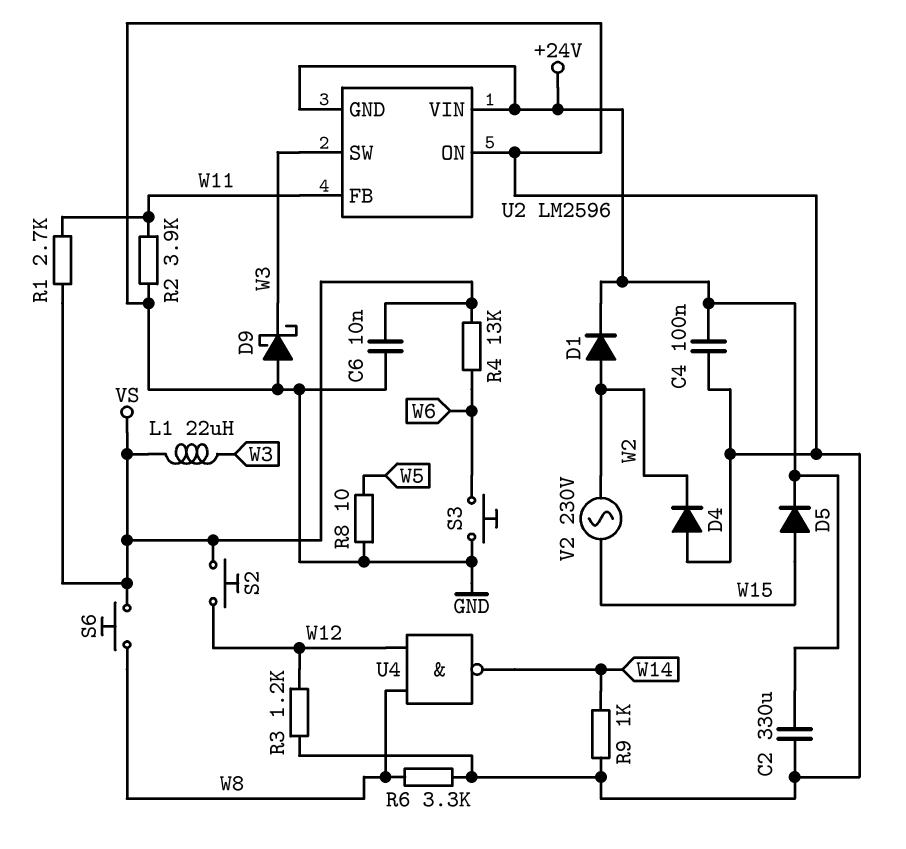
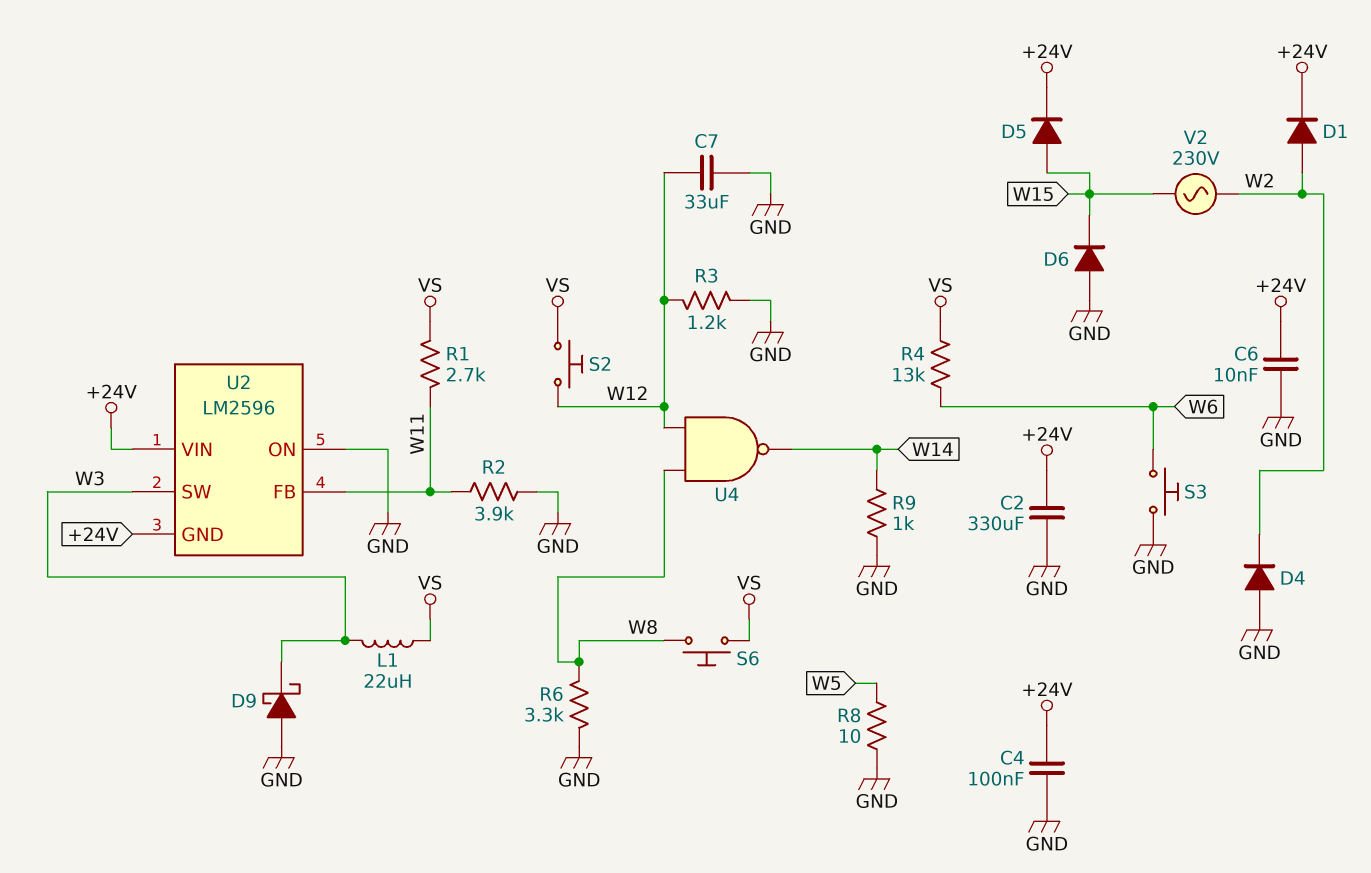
C6: 10nF (GND, VS) -> 10nF (+24V, GND)
C7: none -> 33uF (GND, W12)
D6: none -> diode (A GND, K W15)

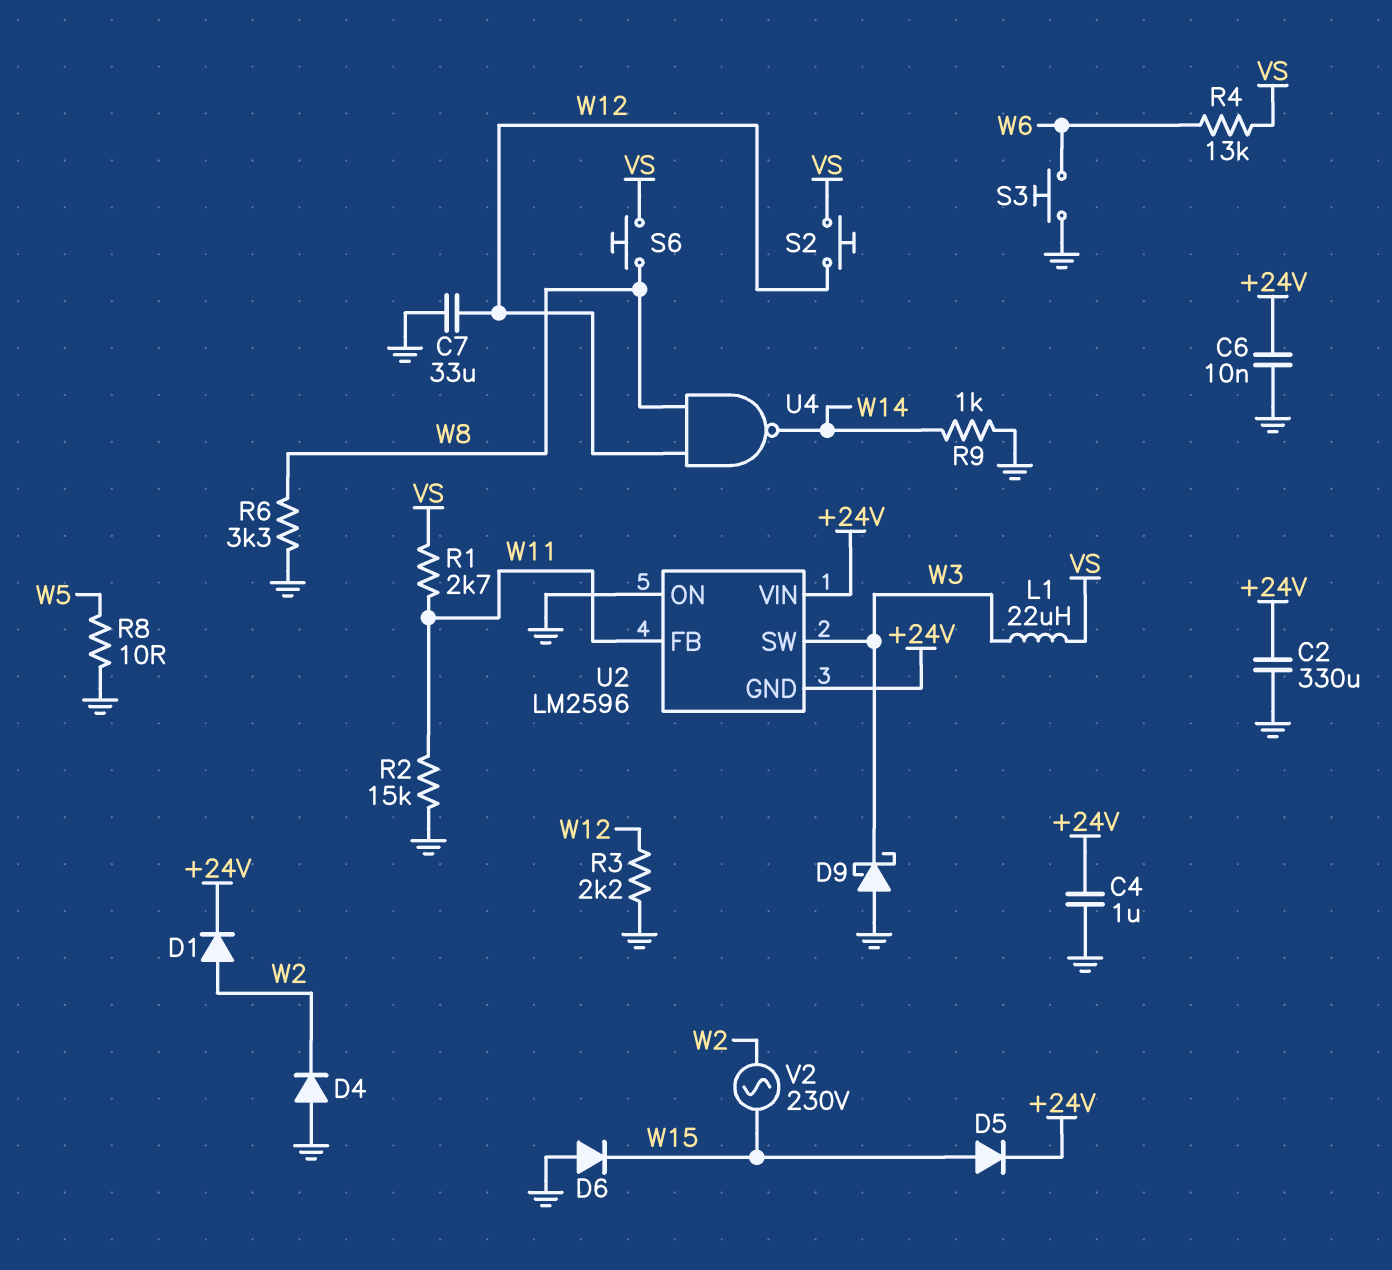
C4: 100nF (+24V, GND) -> 1uF (+24V, GND)
R2: 3.9k (GND, W11) -> 15k (GND, W11)
R3: 1.2k (GND, W12) -> 2.2k (GND, W12)

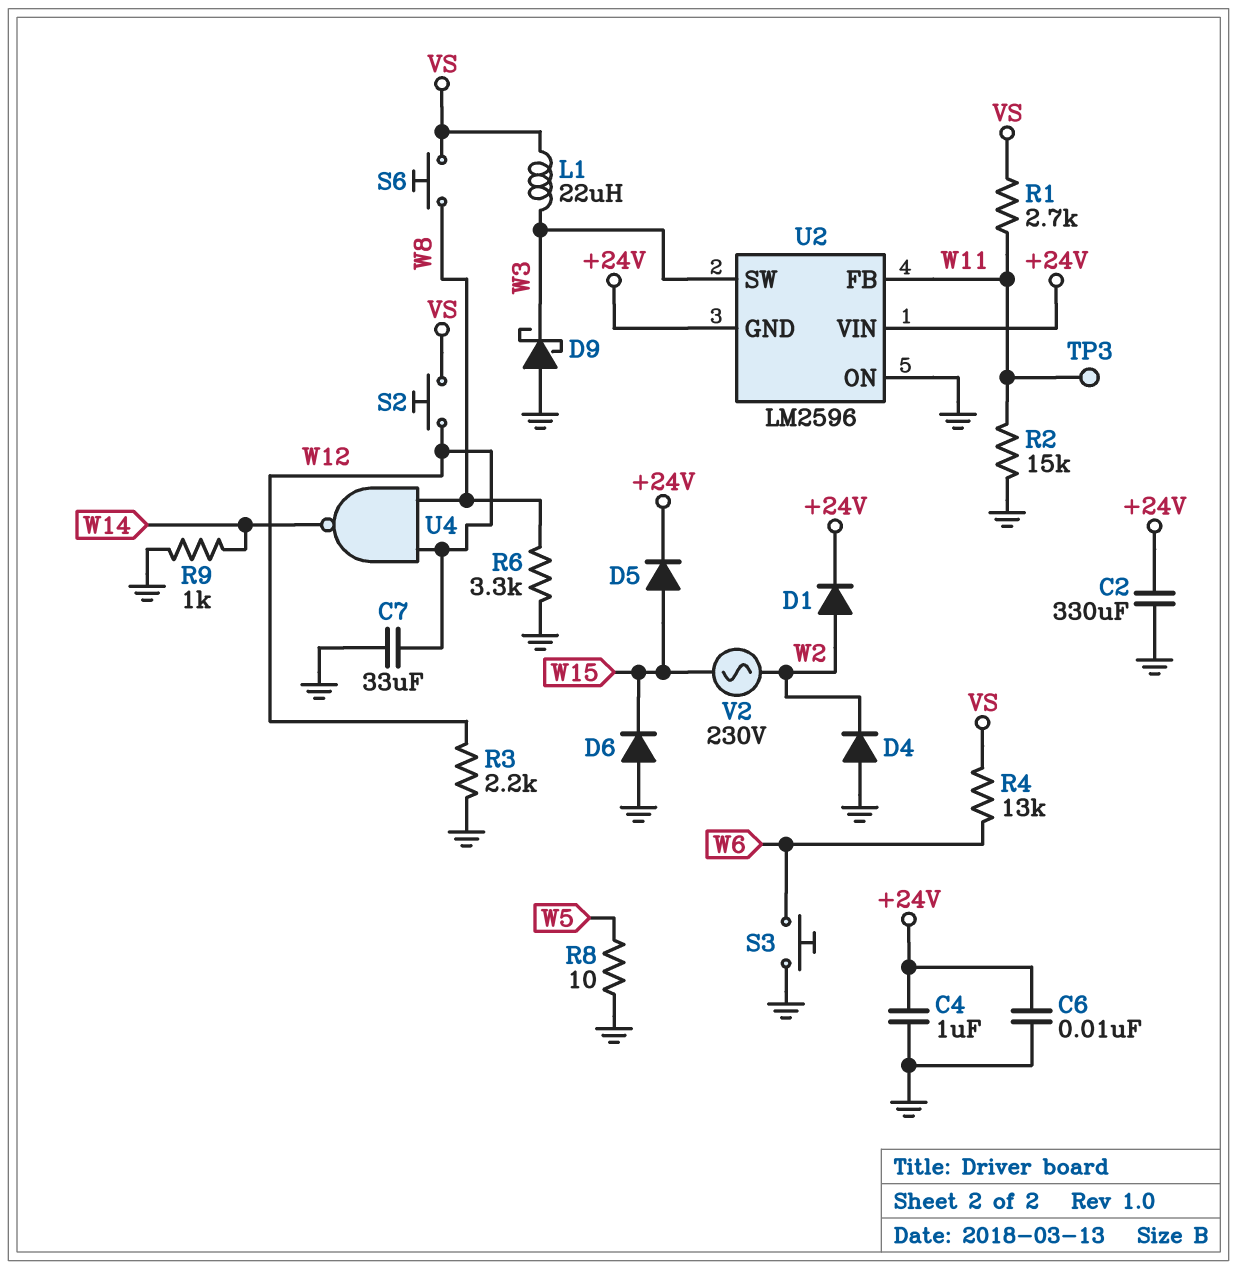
TP3: none -> test point (W11)

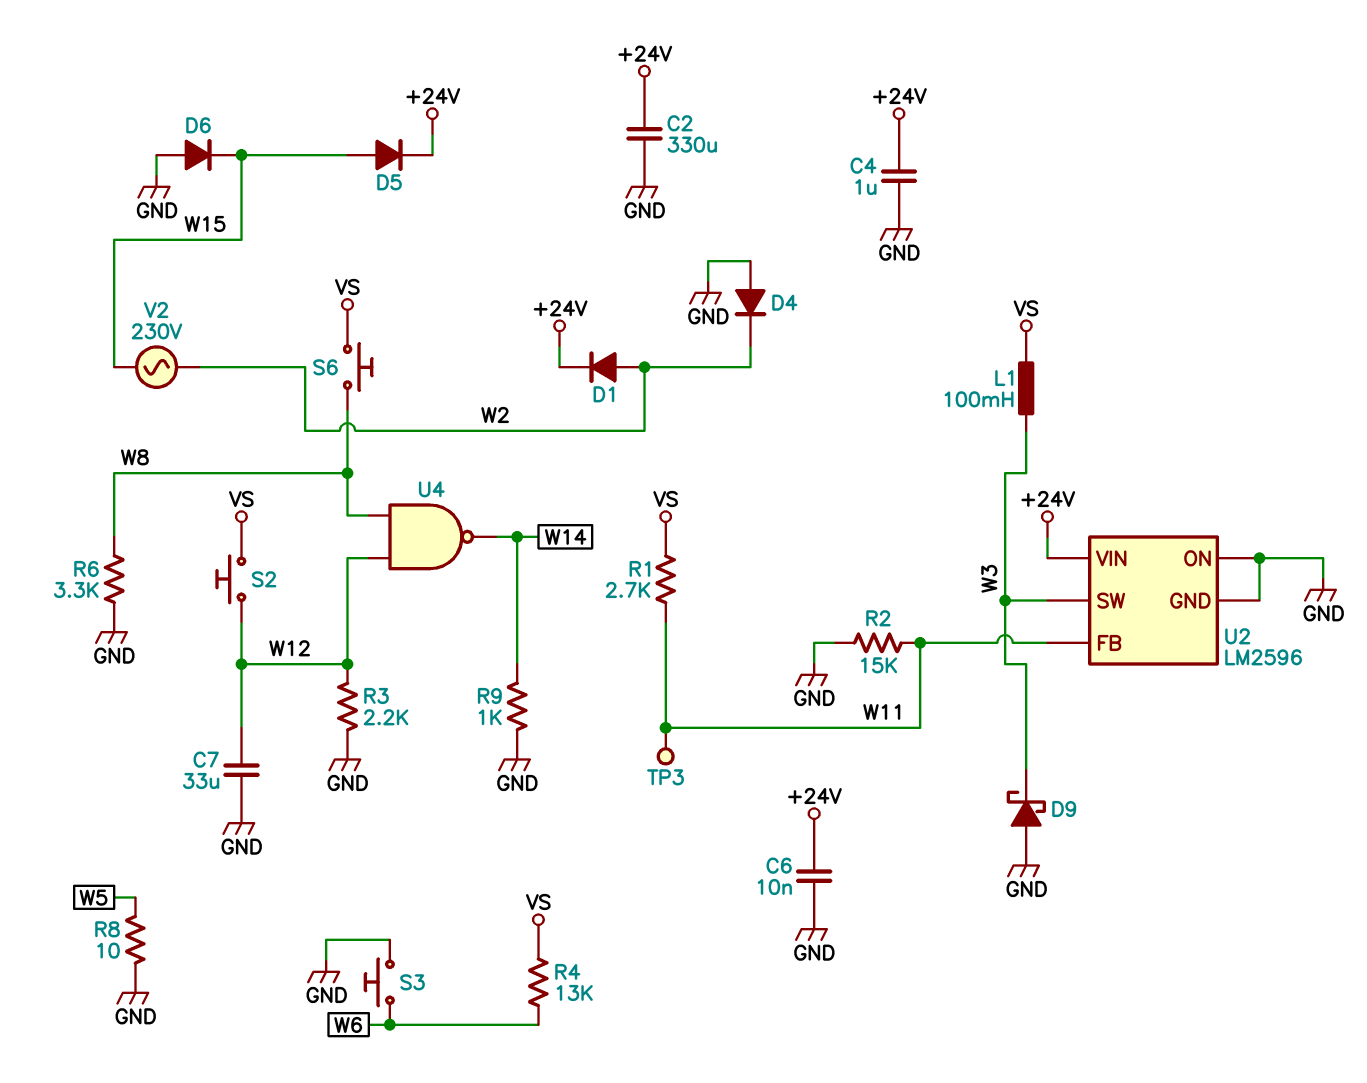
L1: 22uH (VS, W3) -> 100mH (VS, W3)
U2 pin GND: +24V -> GND

